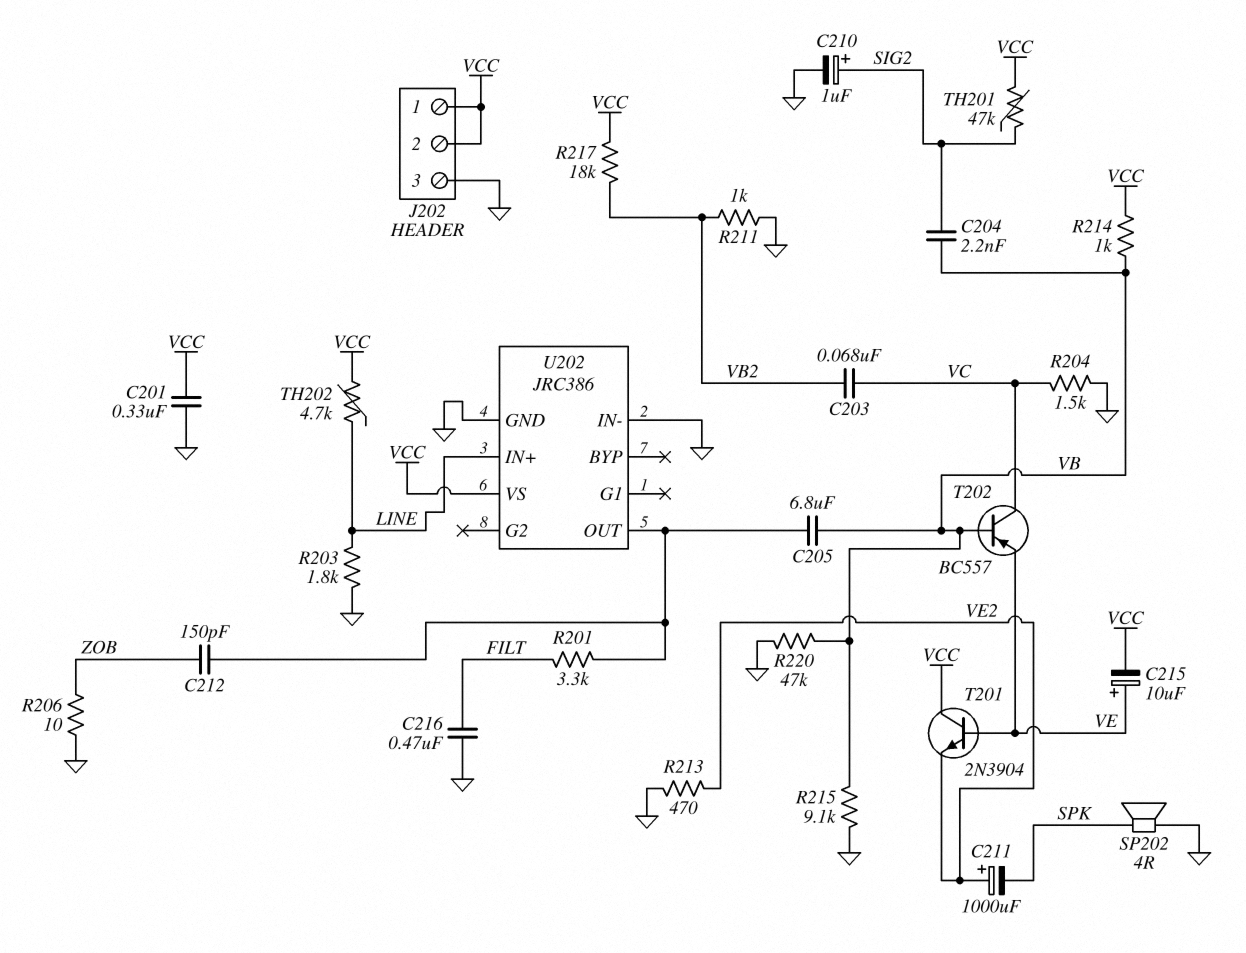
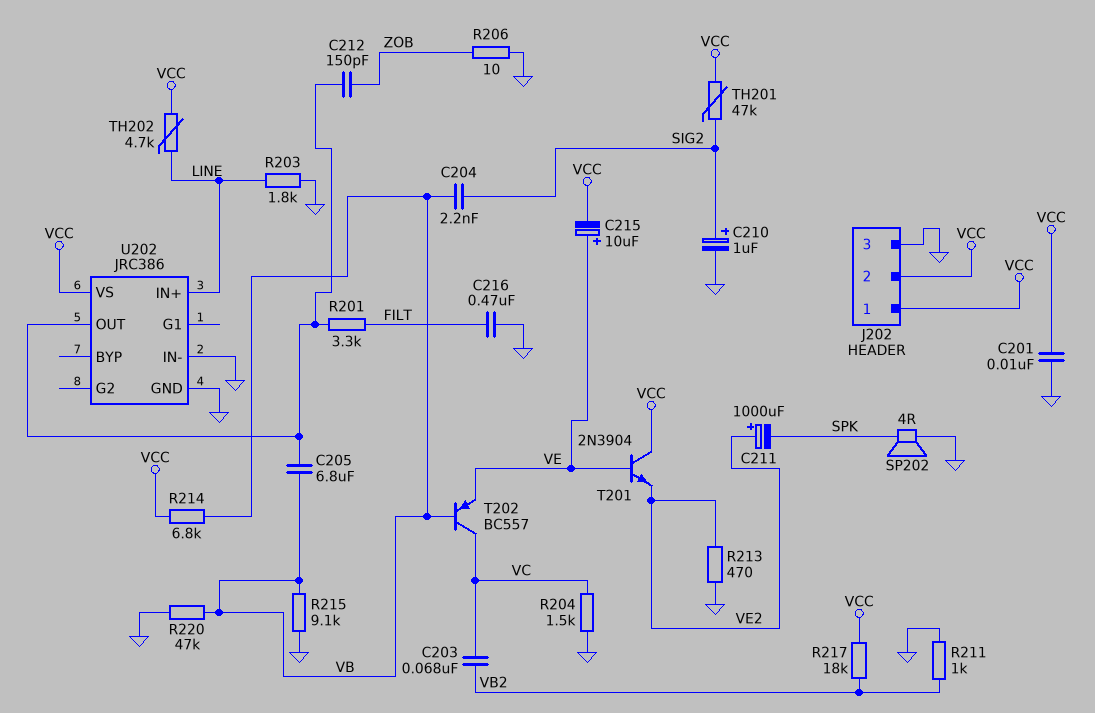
C201: 330nF (GND, VCC) -> 10nF (GND, VCC)
R214: 1k (VB, VCC) -> 6.8k (VB, VCC)

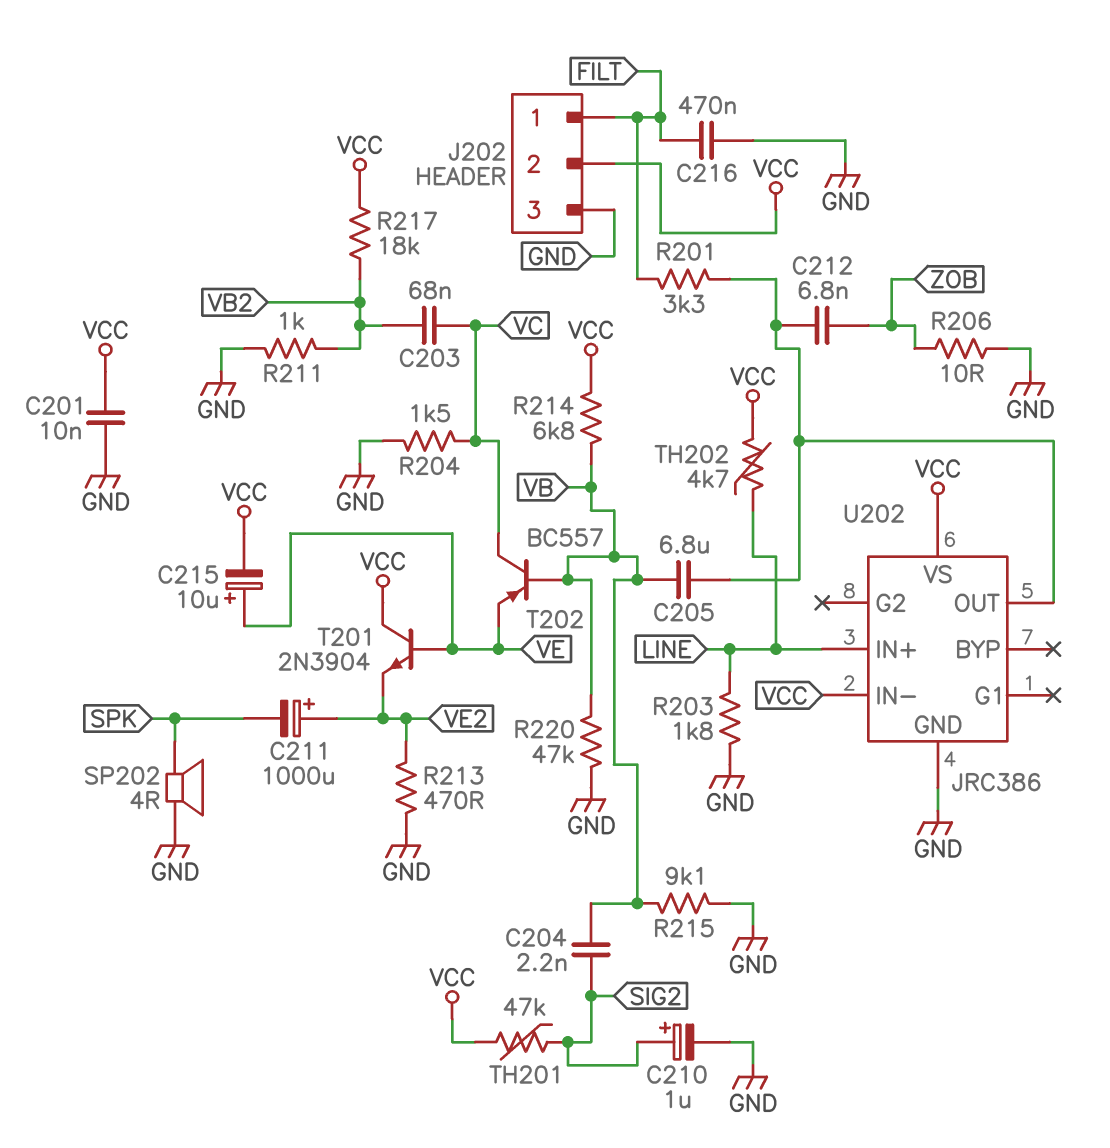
C212: 150pF (U202/OUT, ZOB) -> 6.8nF (U202/OUT, ZOB)
J202 pin 1: VCC -> FILT
U202 pin IN-: GND -> VCC

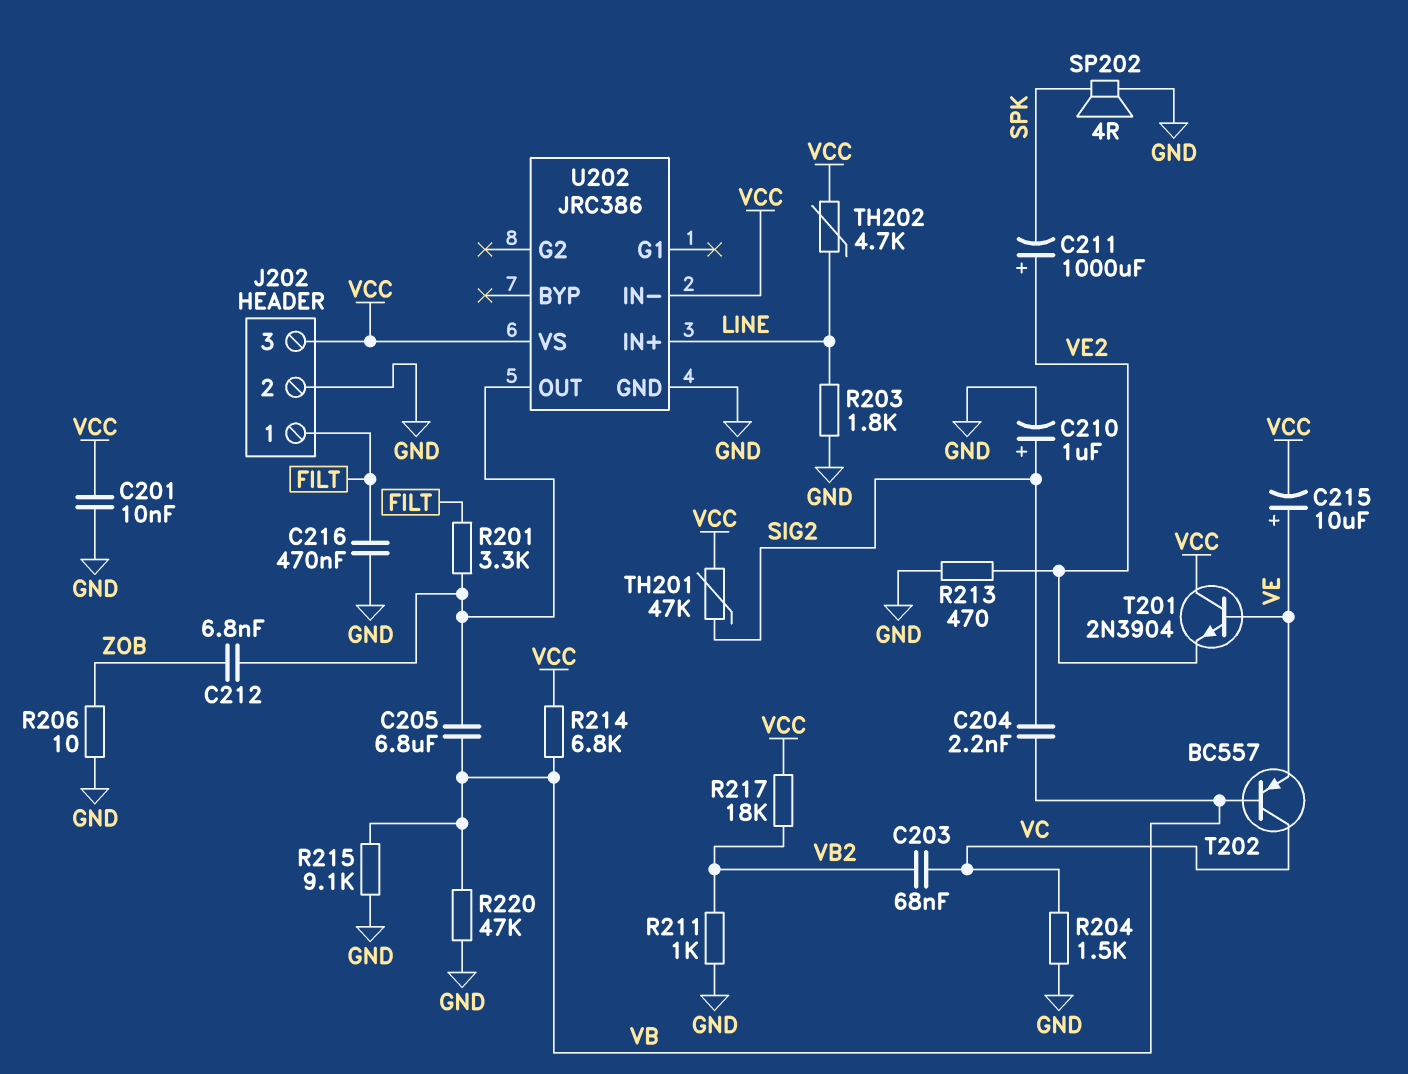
J202 pin 2: VCC -> GND
J202 pin 3: GND -> VCC

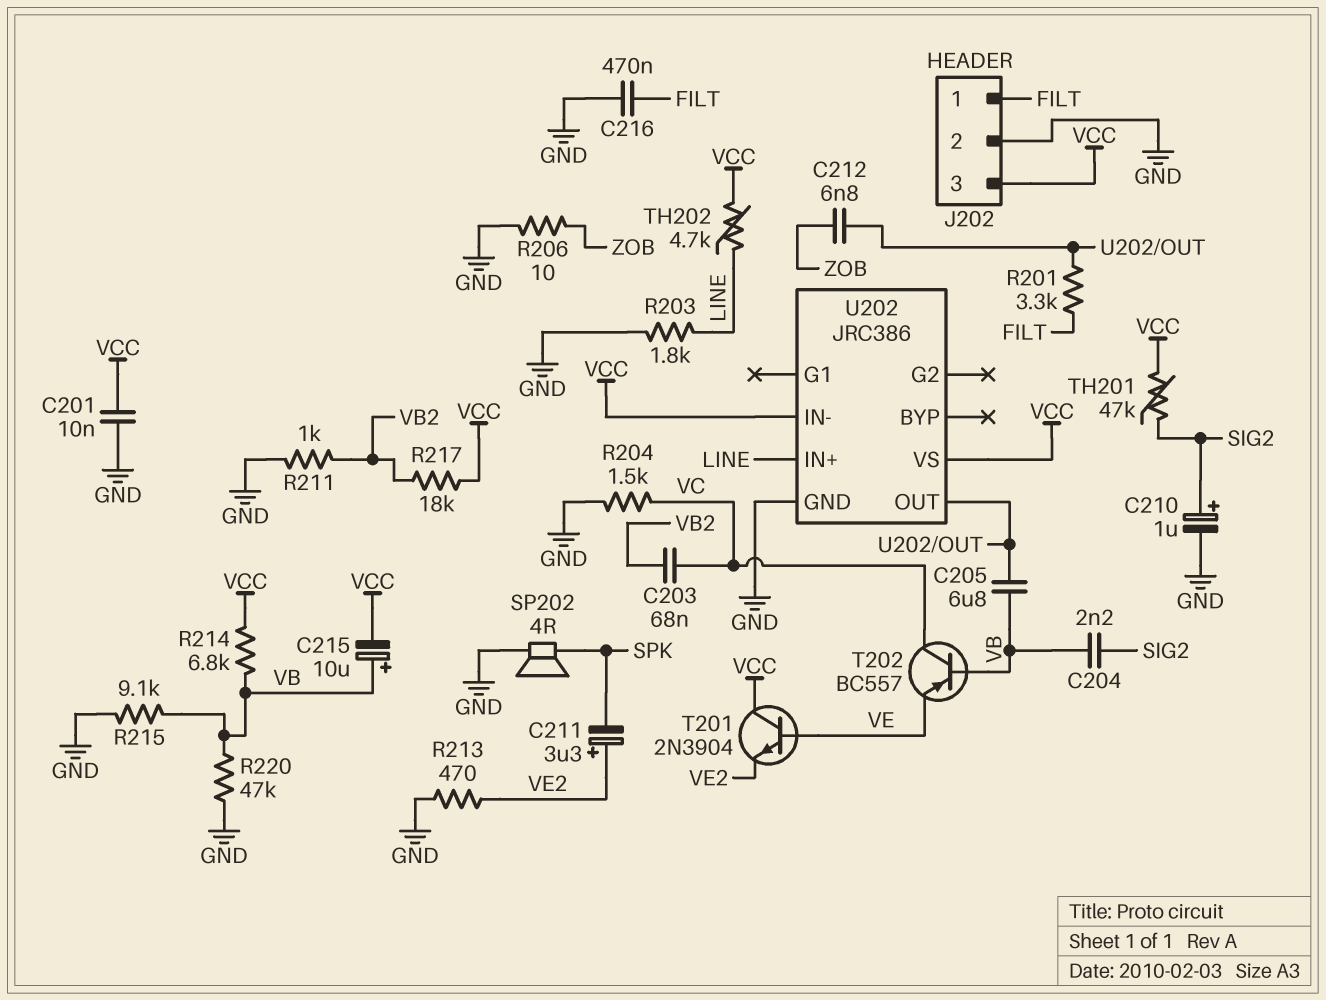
C211: 1000uF (plus VE2, minus SPK) -> 3.3uF (plus VE2, minus SPK)
C215: 10uF (plus VE, minus VCC) -> 10uF (plus VB, minus VCC)

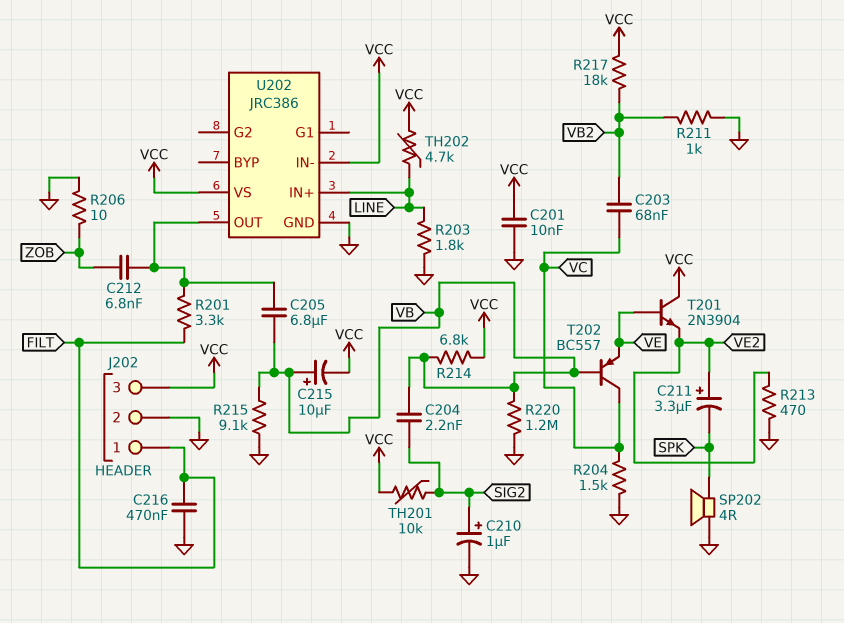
R220: 47k (GND, VB) -> 1.2M (GND, VB)
TH201: 47k (SIG2, VCC) -> 10k (SIG2, VCC)

